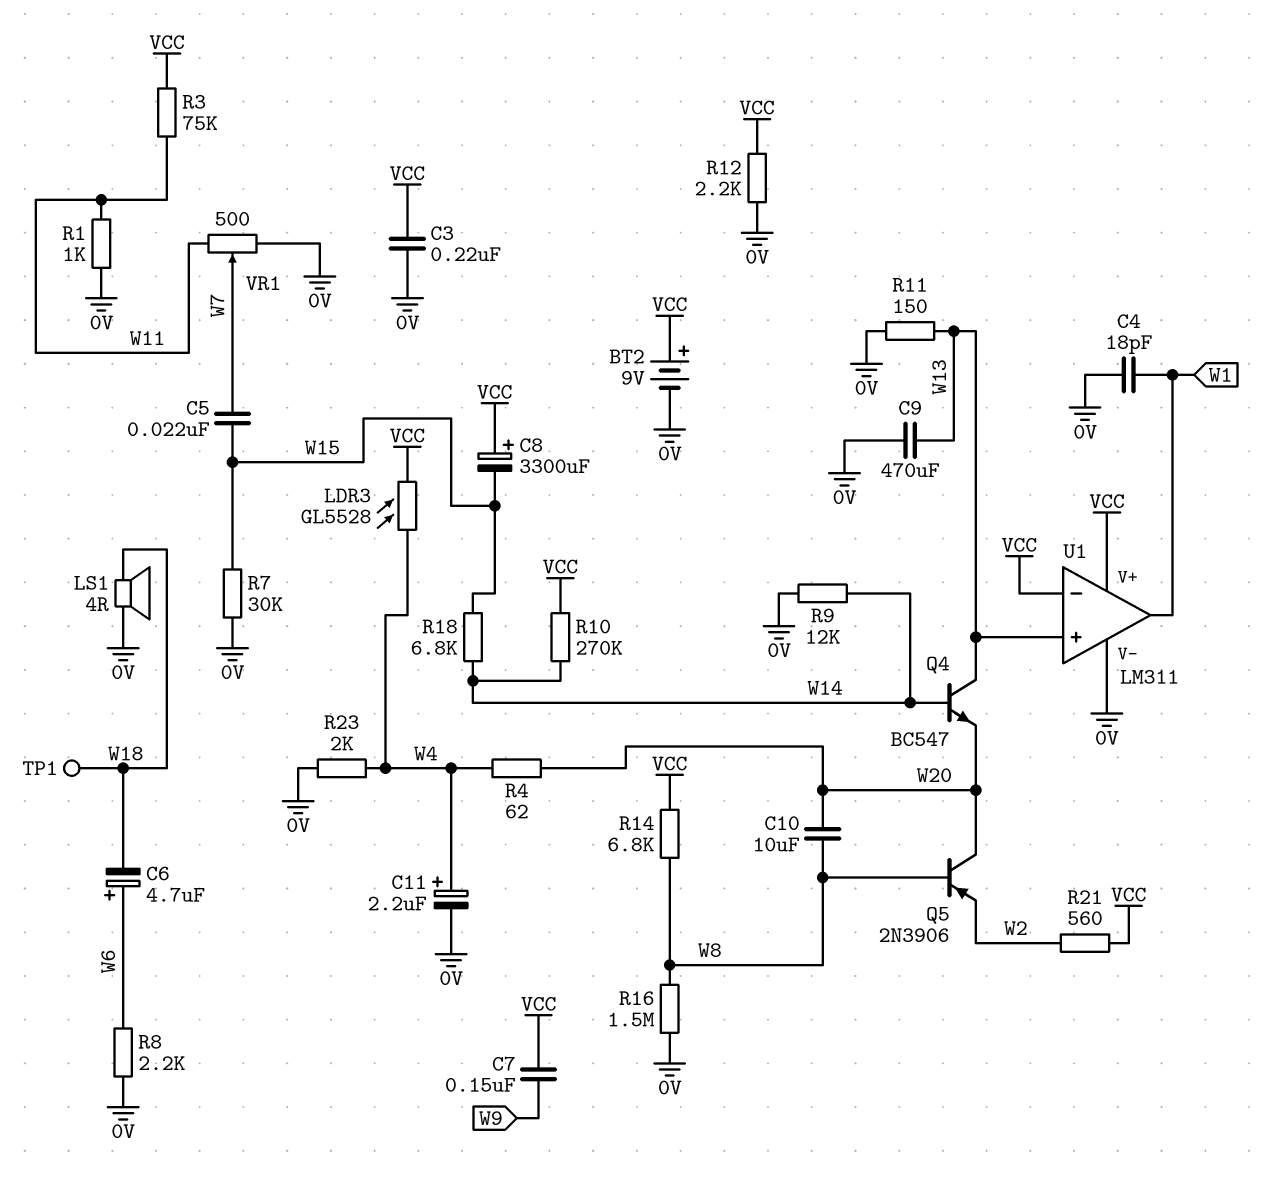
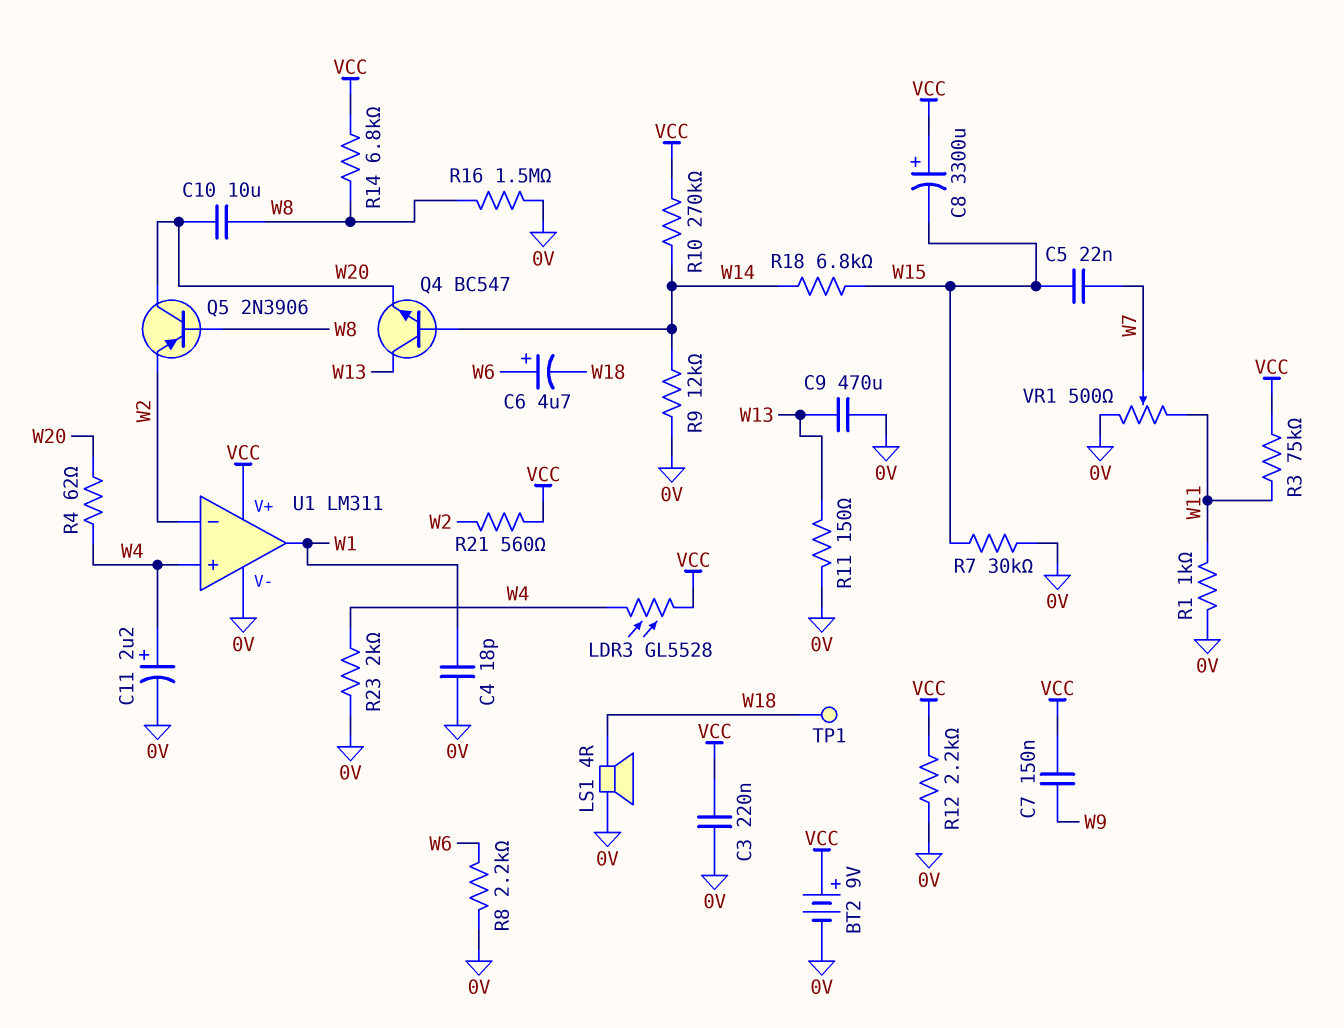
U1 pin in+: W13 -> W4
U1 pin in-: VCC -> W2

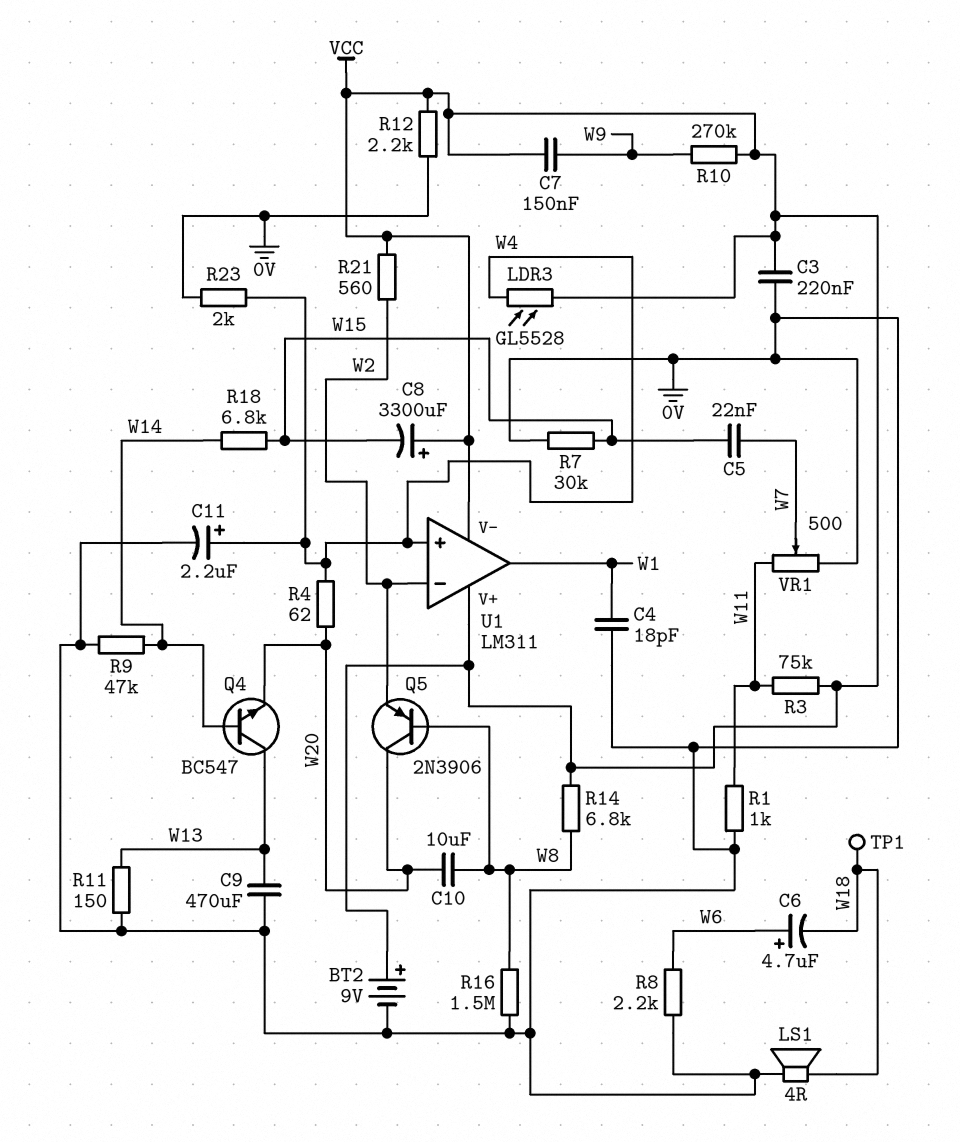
R9: 12k (0V, W14) -> 47k (0V, W14)
R10: 270k (VCC, W14) -> 270k (VCC, W9)
U1 pin V-: 0V -> VCC

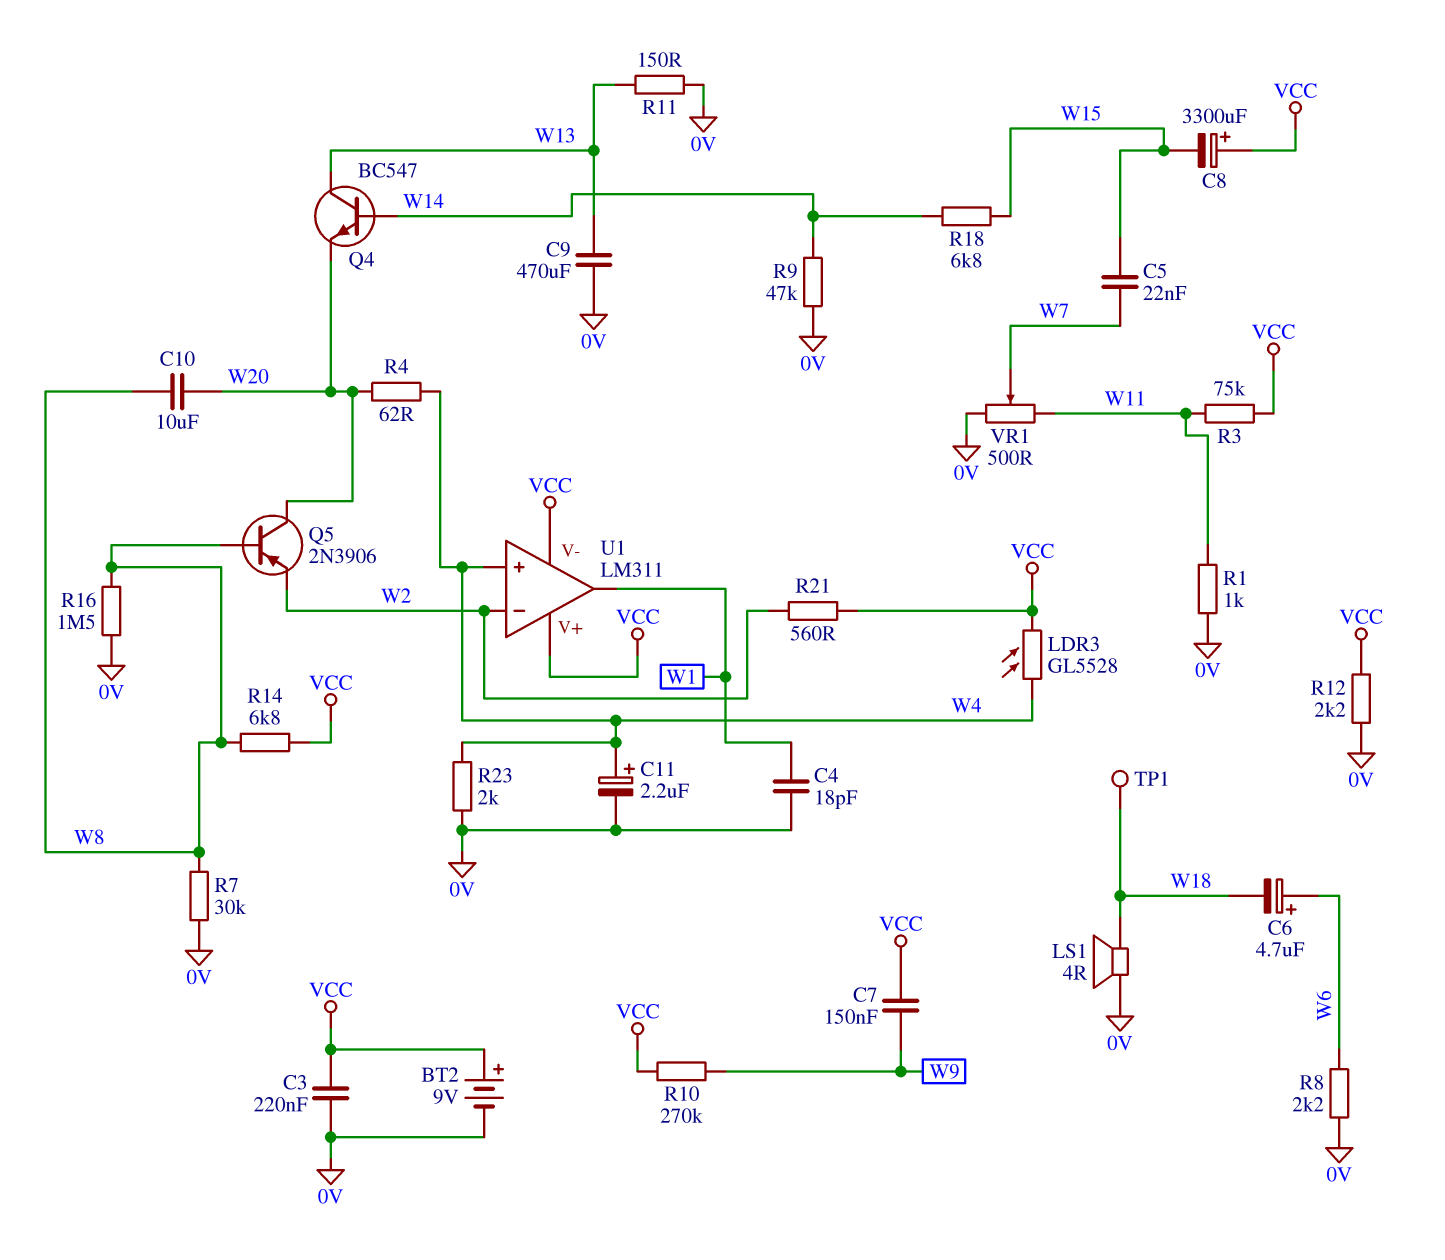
R7: 30k (0V, W15) -> 30k (0V, W8)

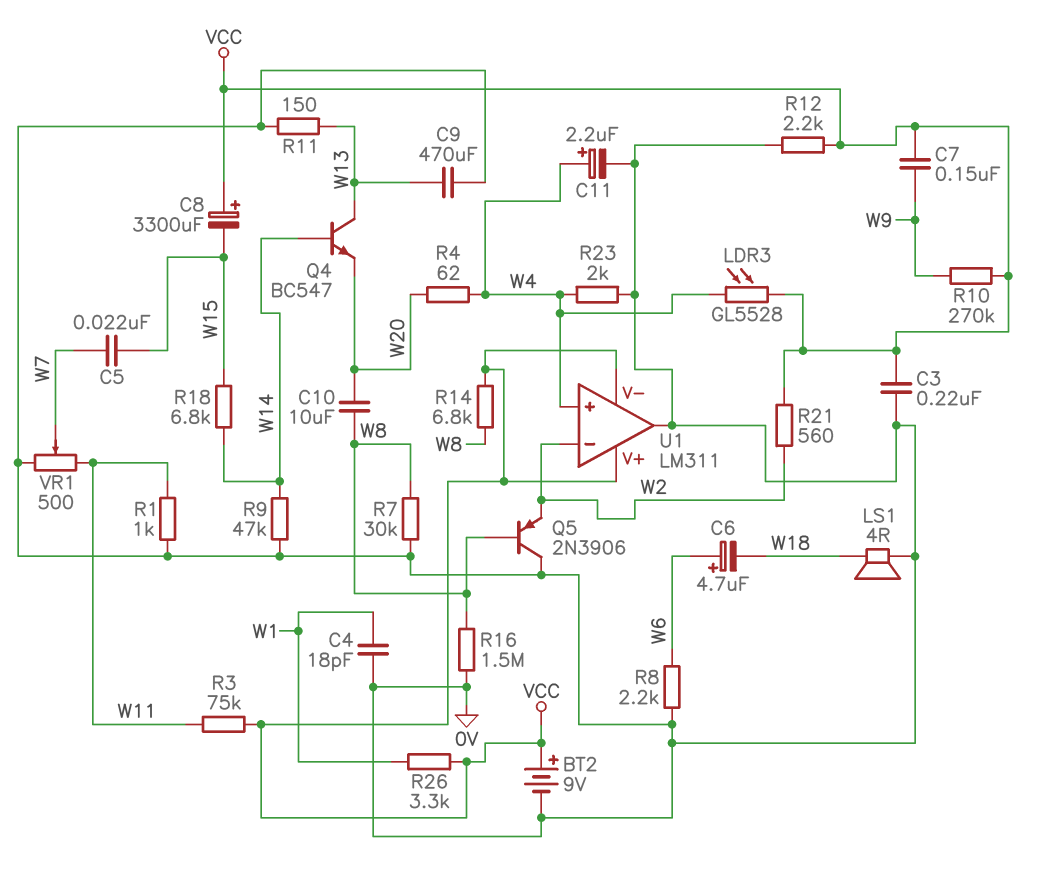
Q5: PNP 2N3906 (B W8, C W20, E W2) -> PNP 2N3906 (B W8, C 0V, E W2)
R26: none -> 3.3k (VCC, W1)
TP1: test point (W18) -> none
U1 pin out: W1 -> 0V

